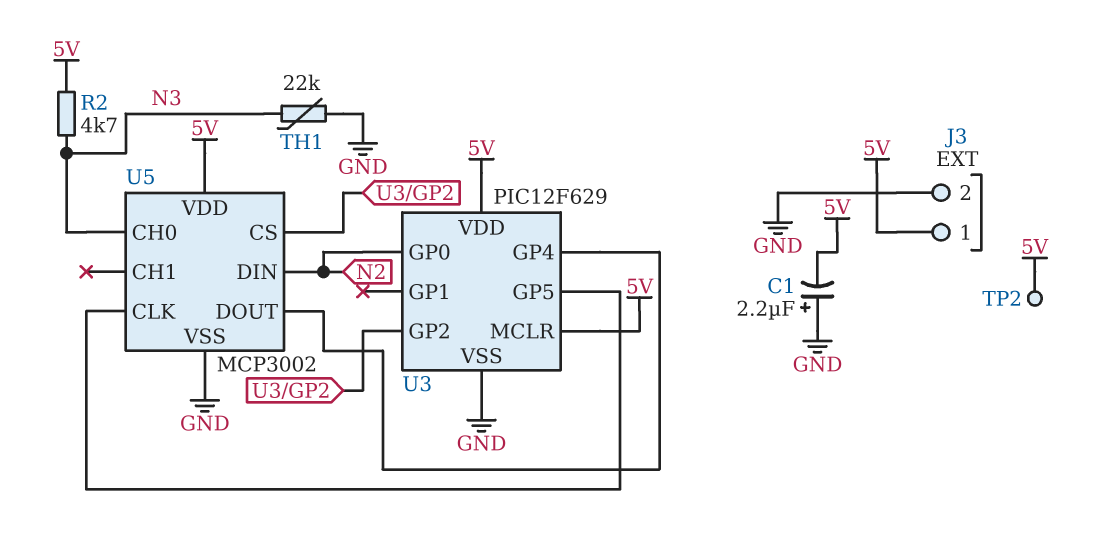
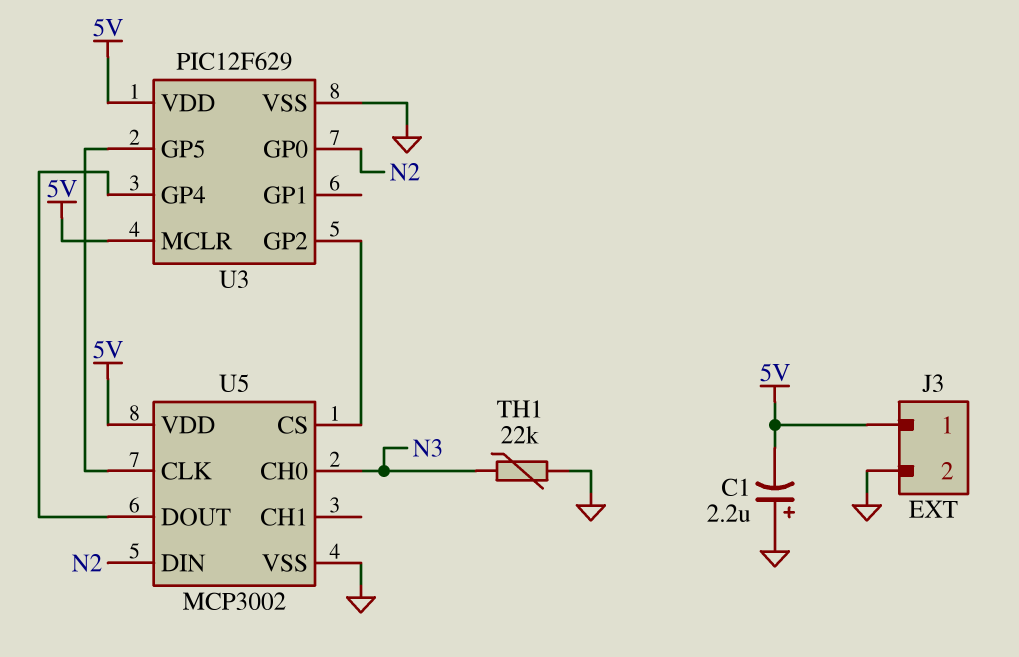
R2: 4.7k (5V, N3) -> none
TP2: test point (5V) -> none

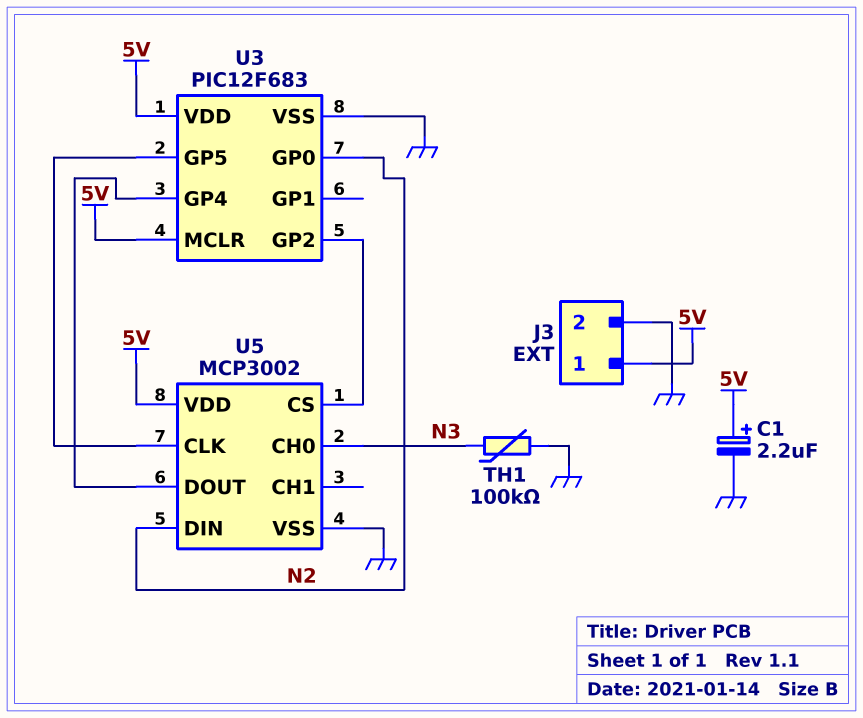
C1: 2.2uF (plus GND, minus 5V) -> 2.2uF (plus 5V, minus GND)
TH1: 22k (GND, N3) -> 100k (GND, N3)
U3: PIC12F629 -> PIC12F683

